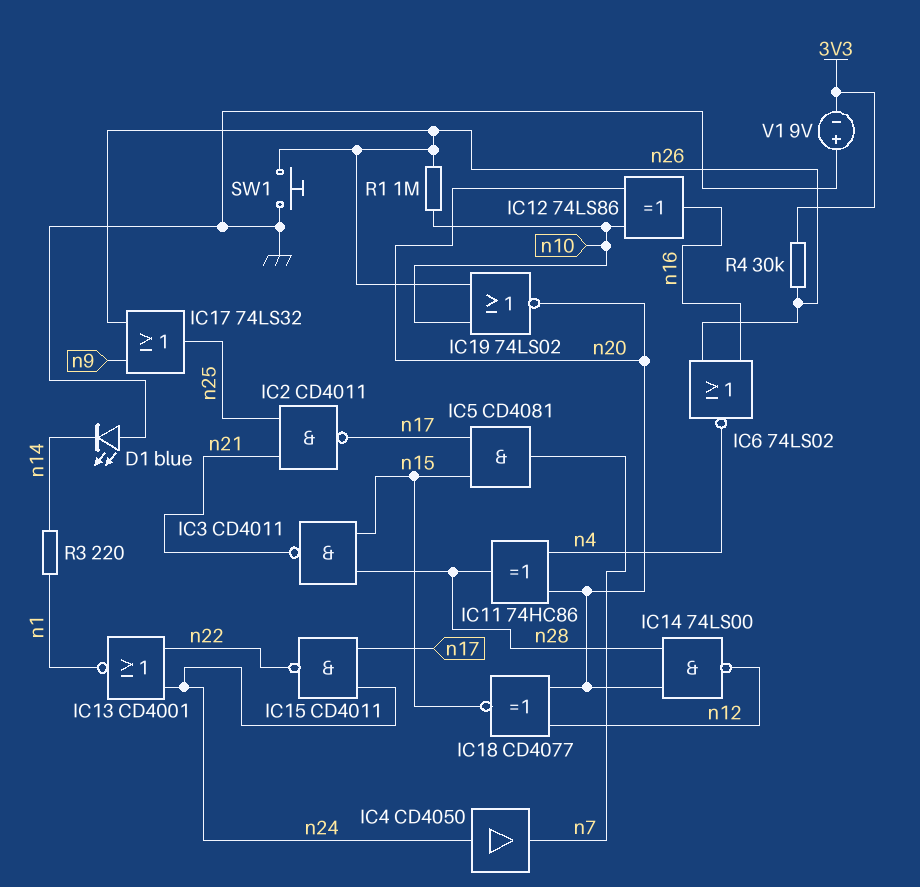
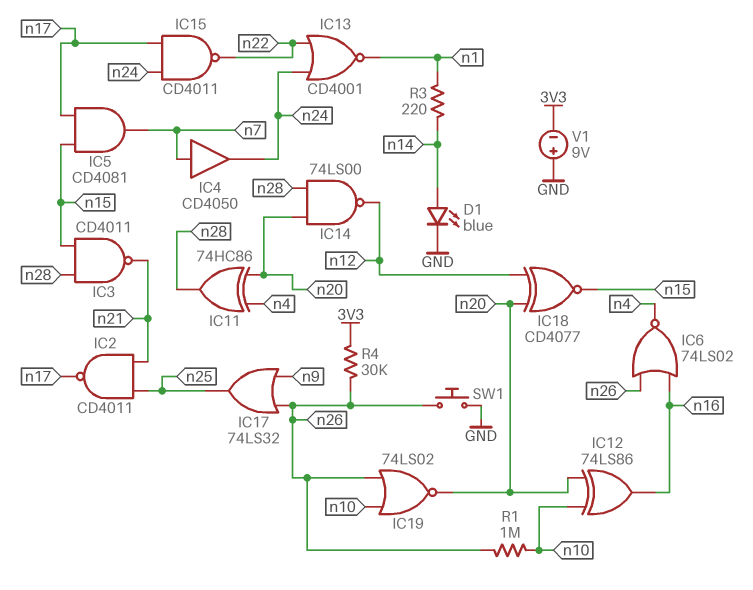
D1: LED blue (A GND, K n14) -> LED blue (A n14, K GND)
IC4: buffer CD4050 (in n24, out n7) -> buffer CD4050 (in n7, out n24)

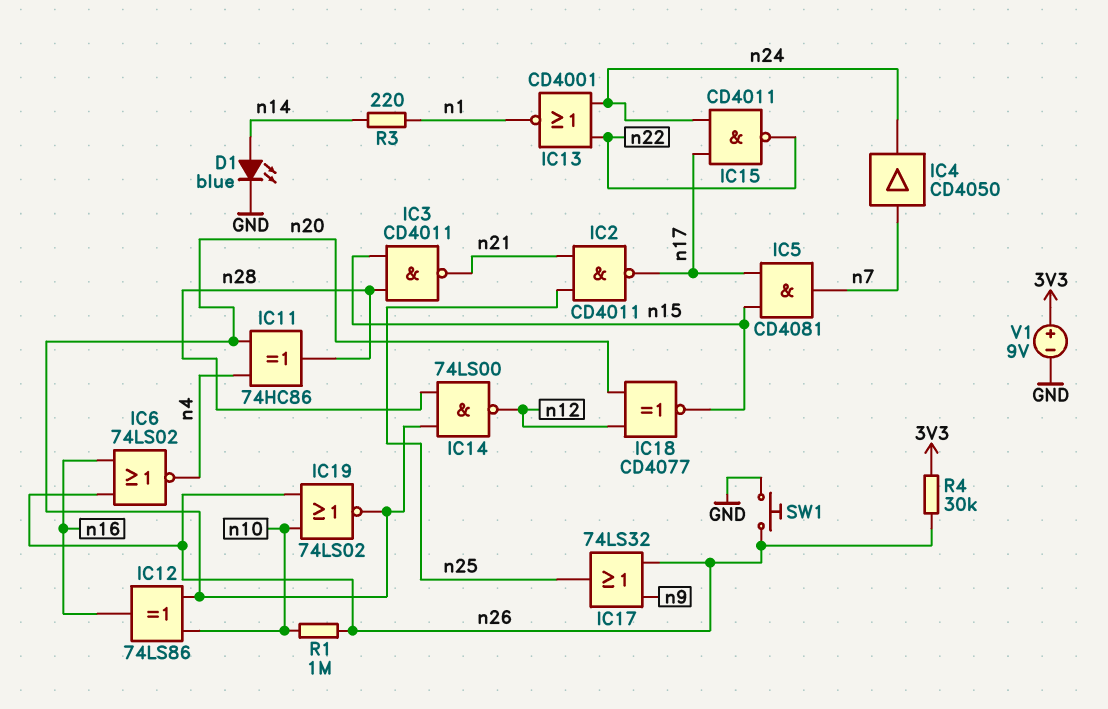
V1: 9V (plus GND, minus 3V3) -> 9V (plus 3V3, minus GND)

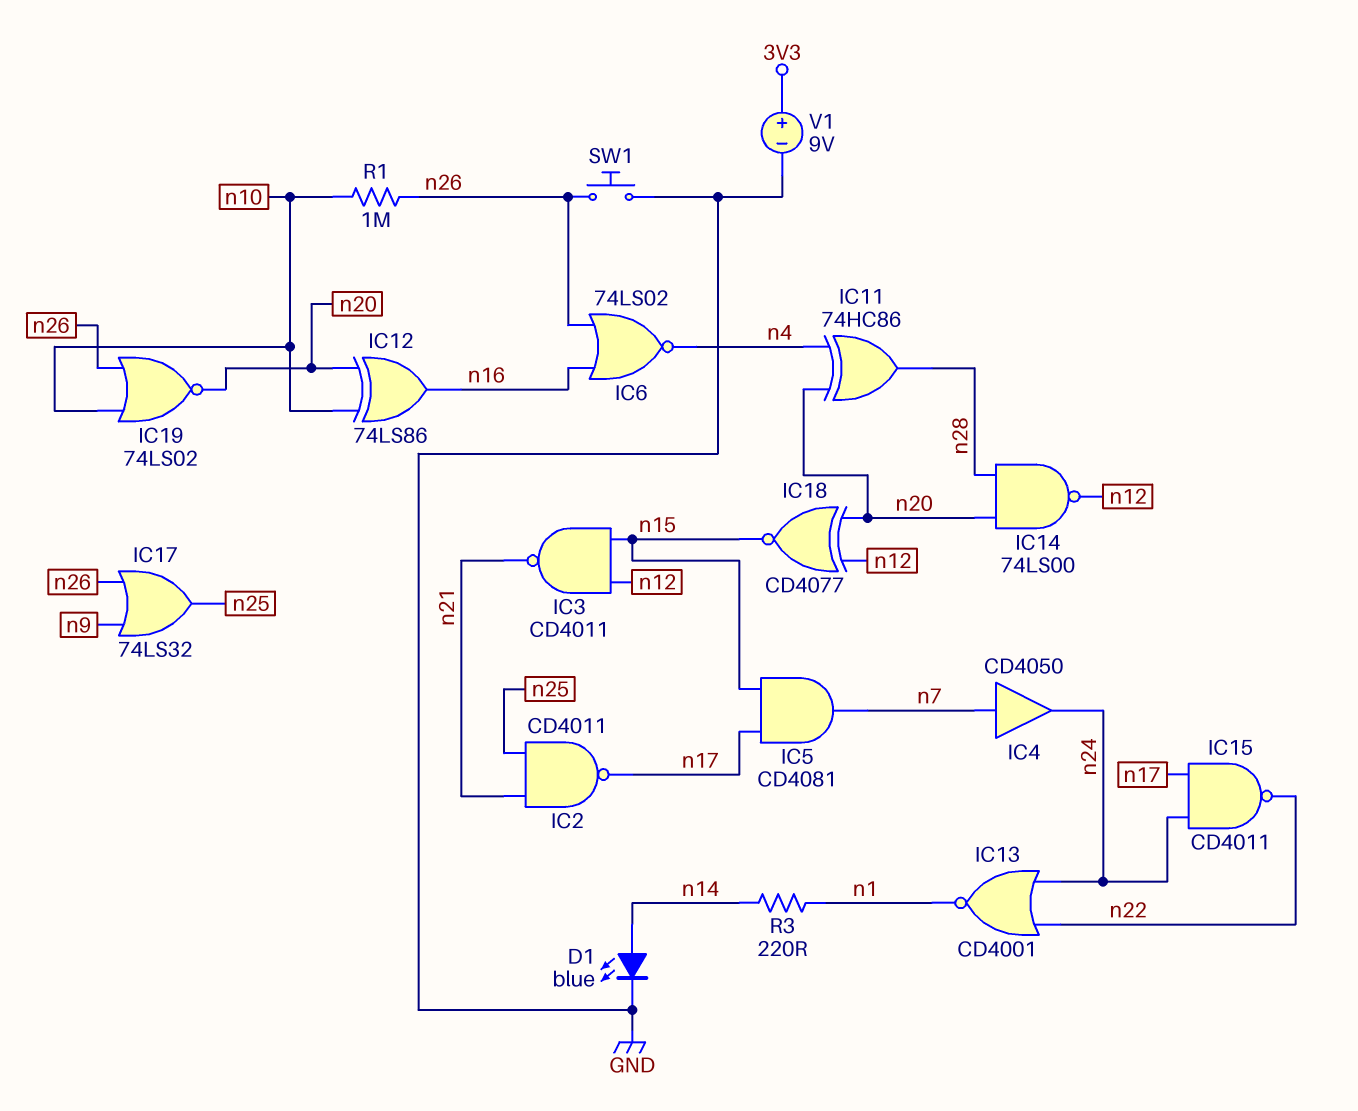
IC3: NAND CD4011 (in n15, in n28, out n21) -> NAND CD4011 (in n12, in n15, out n21)
R4: 30k (3V3, n26) -> none

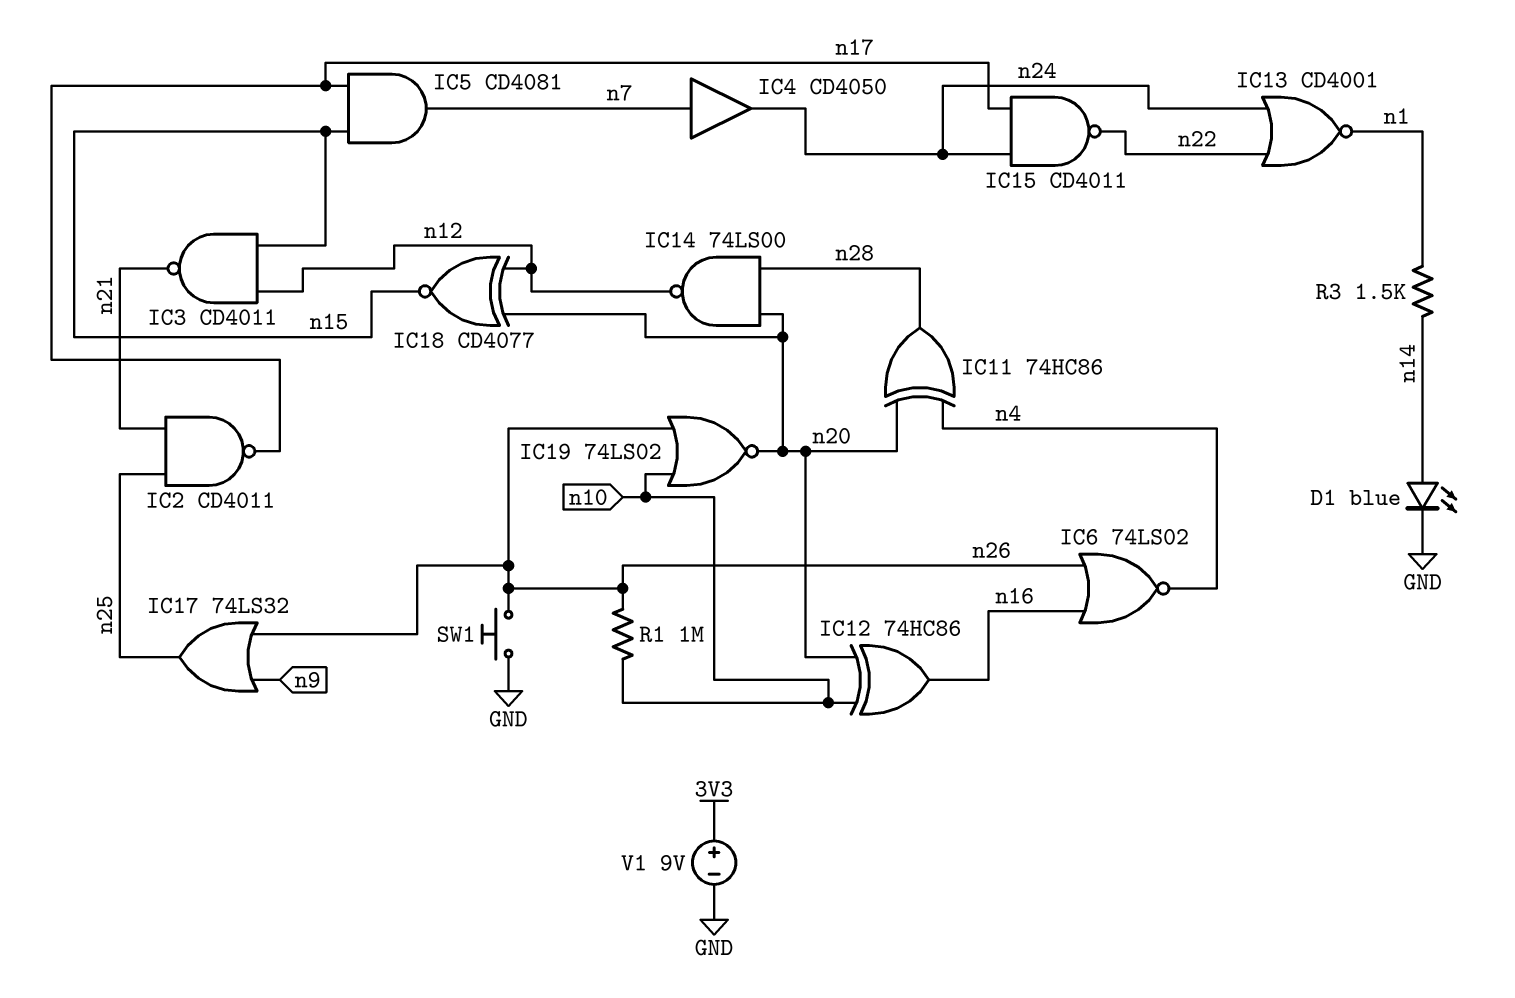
IC12: XOR 74LS86 (in n10, in n20, out n16) -> XOR 74HC86 (in n10, in n20, out n16)
R3: 220 (n1, n14) -> 1.5k (n1, n14)

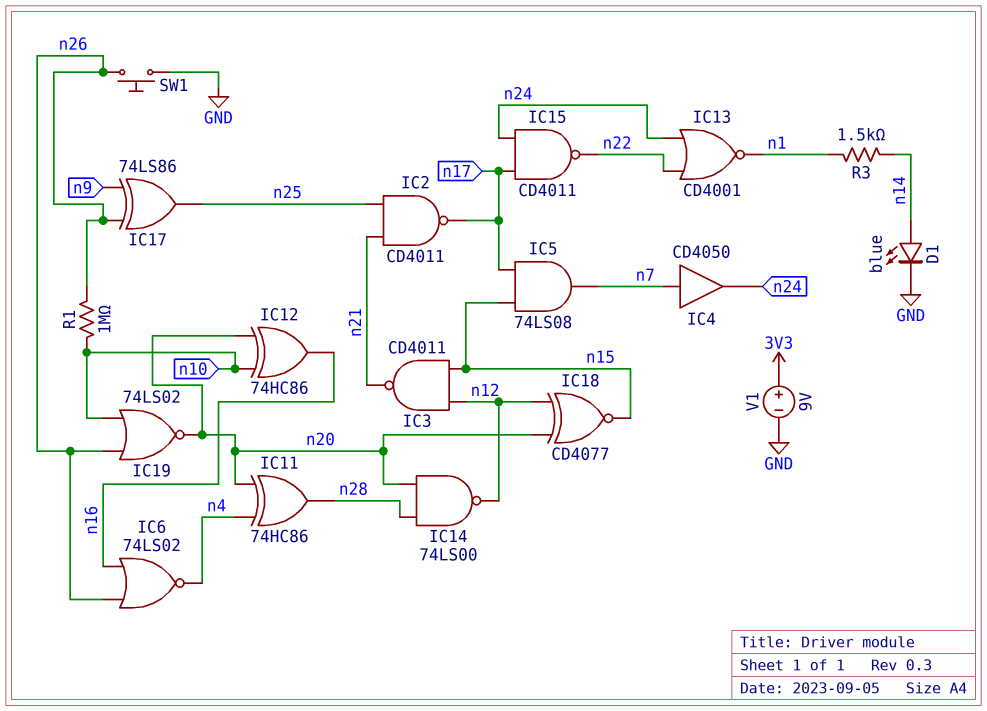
IC5: AND CD4081 (in n15, in n17, out n7) -> AND 74LS08 (in n15, in n17, out n7)
IC17: OR 74LS32 (in n9, in n26, out n25) -> XOR 74LS86 (in n9, in n26, out n25)

